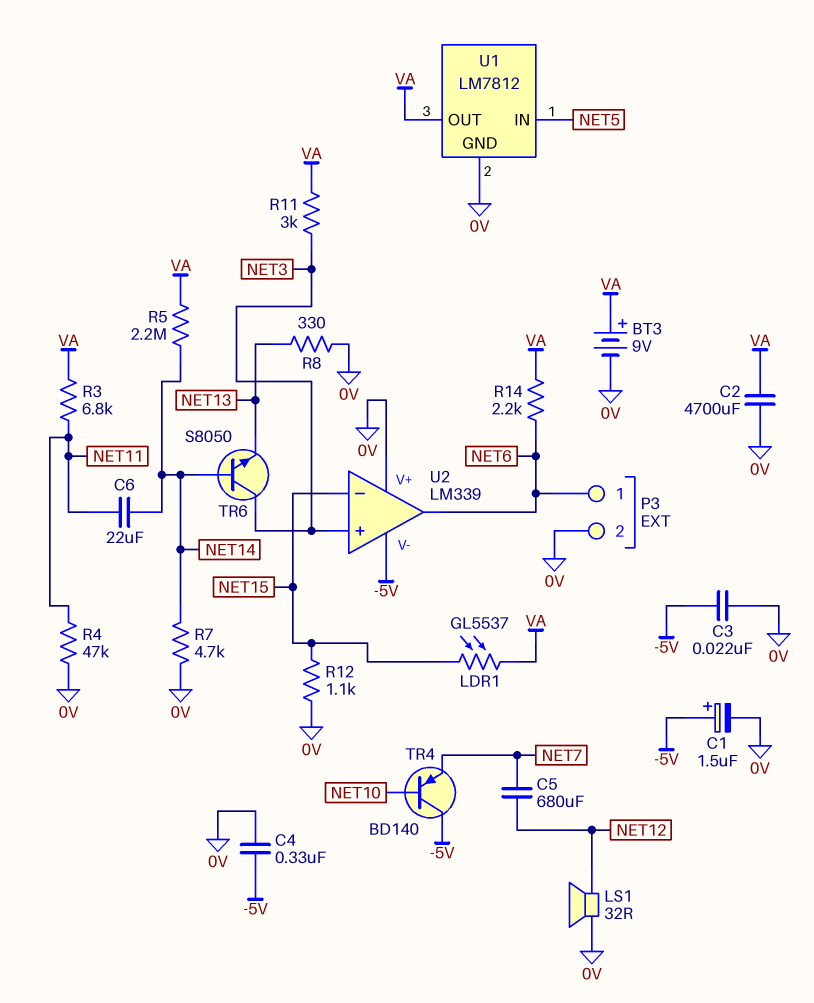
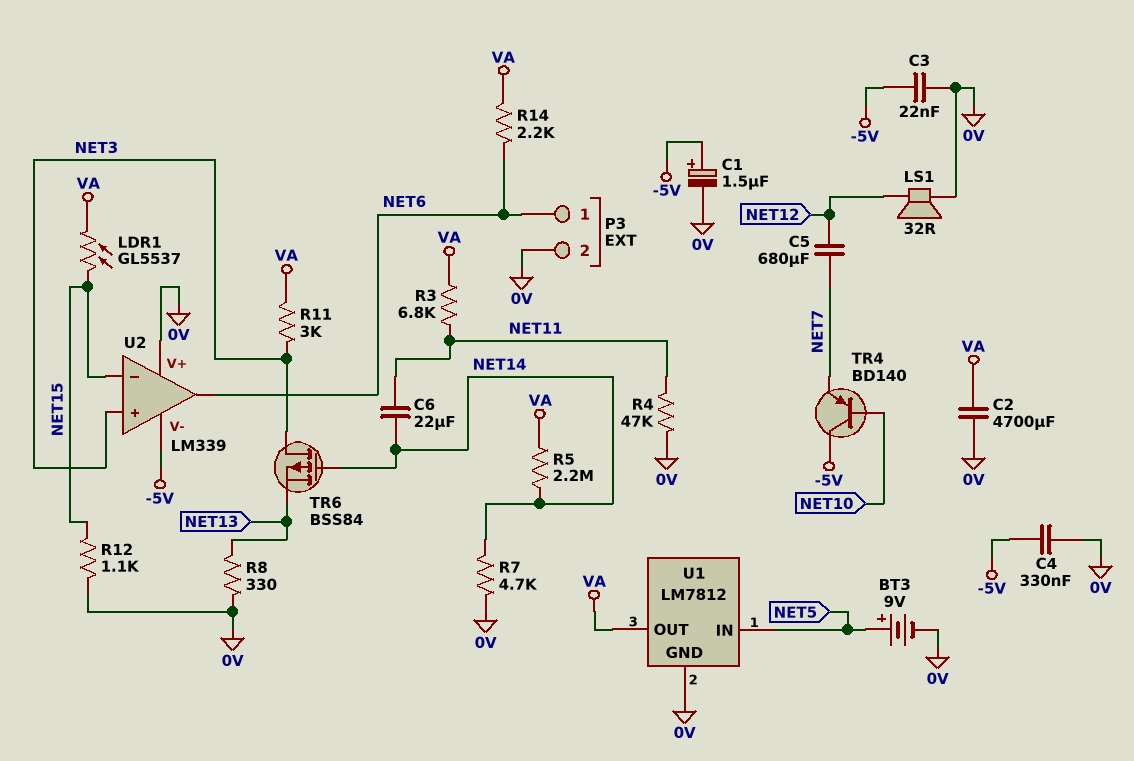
BT3: 9V (plus VA, minus 0V) -> 9V (plus NET5, minus 0V)
TR6: NPN S8050 (B NET14, C NET3, E NET13) -> PMOS BSS84 (G NET14, D NET3, S NET13)

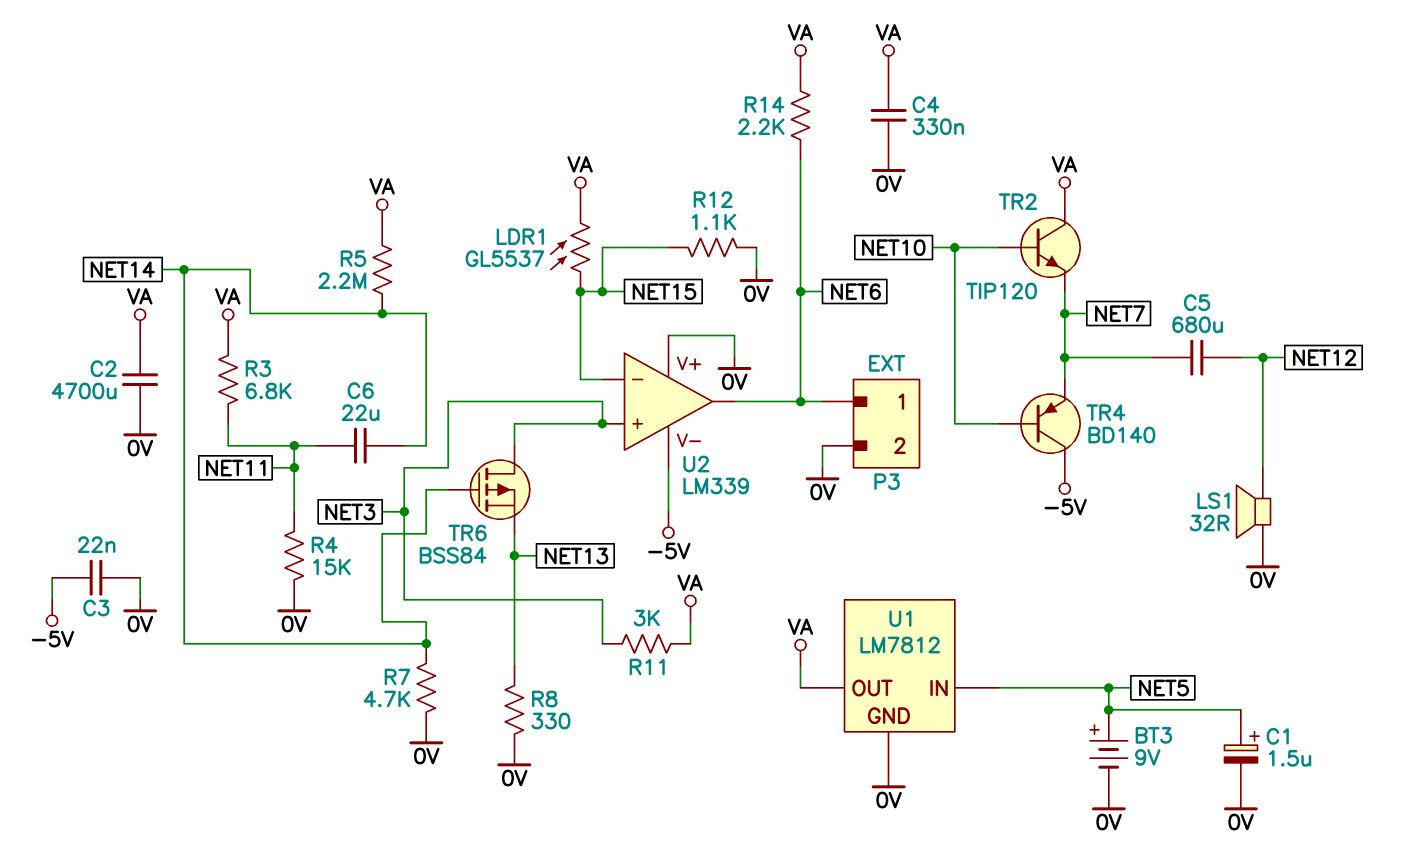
C1: 1.5uF (plus -5V, minus 0V) -> 1.5uF (plus NET5, minus 0V)
C4: 330nF (-5V, 0V) -> 330nF (0V, VA)
R4: 47k (0V, NET11) -> 15k (0V, NET11)
TR2: none -> NPN TIP120 (B NET10, C VA, E NET7)

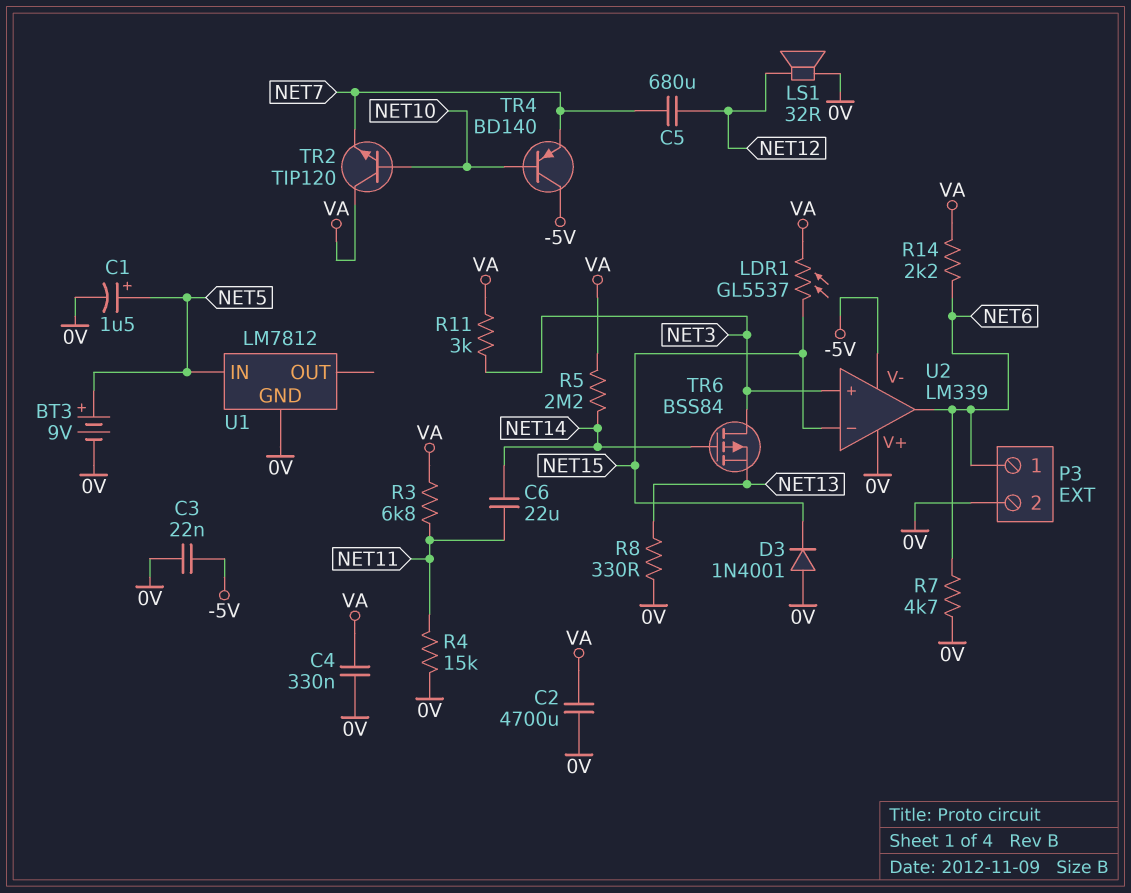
D3: none -> diode 1N4001 (A 0V, K NET15)
R7: 4.7k (0V, NET14) -> 4.7k (0V, NET6)
R12: 1.1k (0V, NET15) -> none
U1 pin OUT: VA -> none

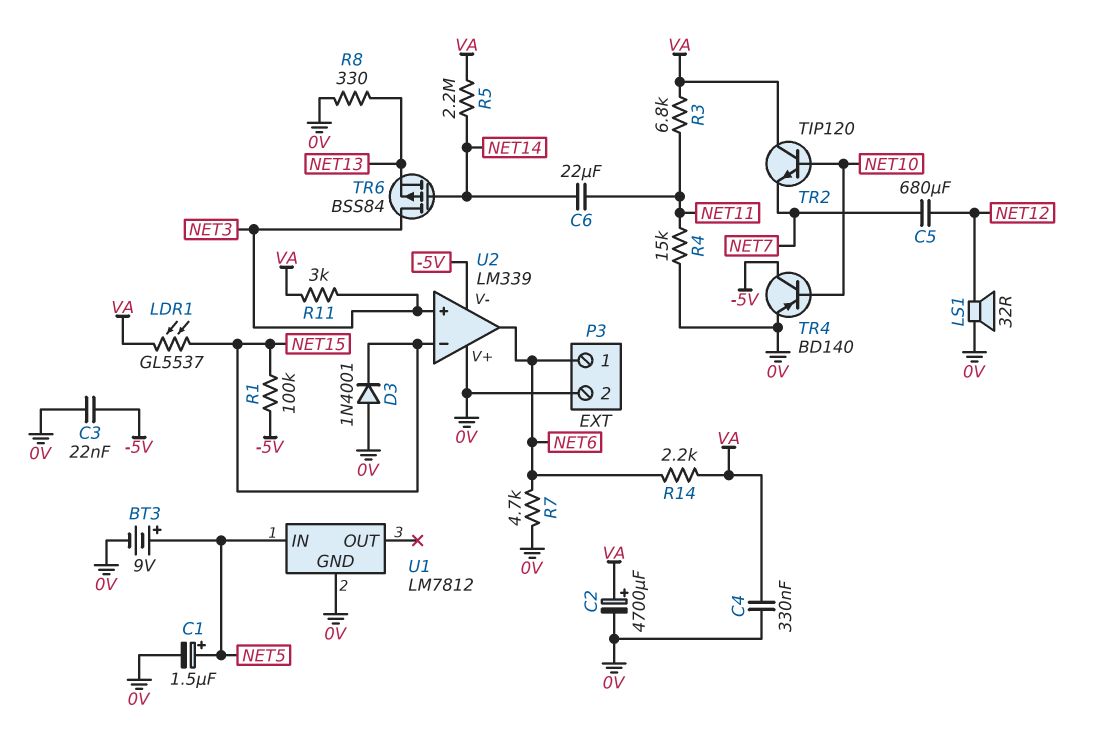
C2: 4700uF (0V, VA) -> 4700uF (plus VA, minus 0V)
R1: none -> 100k (-5V, NET15)
TR4: PNP BD140 (B NET10, C -5V, E NET7) -> PNP BD140 (B NET10, C -5V, E 0V)

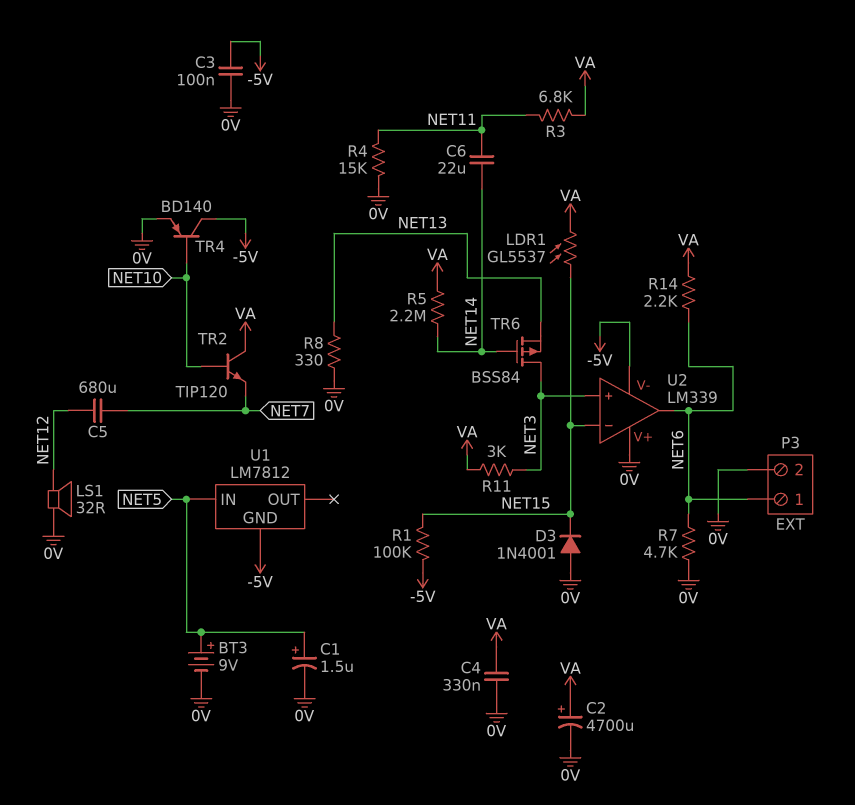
C3: 22nF (-5V, 0V) -> 100nF (-5V, 0V)
U1 pin GND: 0V -> -5V

